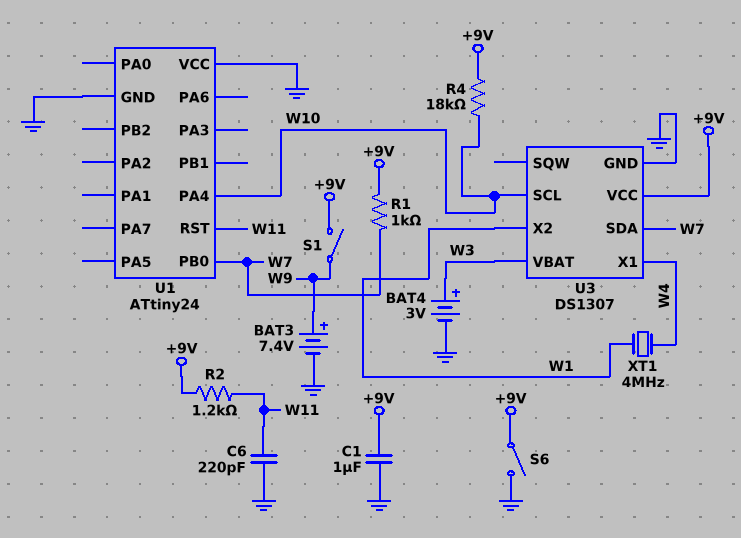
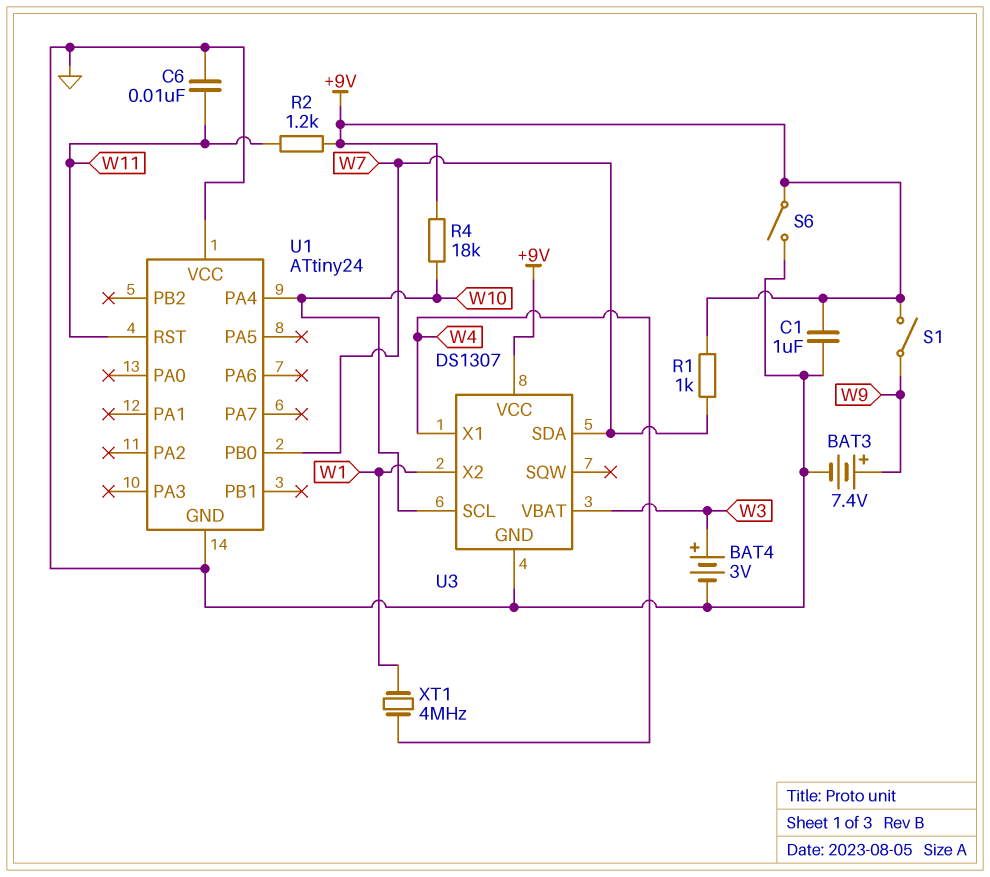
C6: 220pF (GND, W11) -> 10nF (GND, W11)

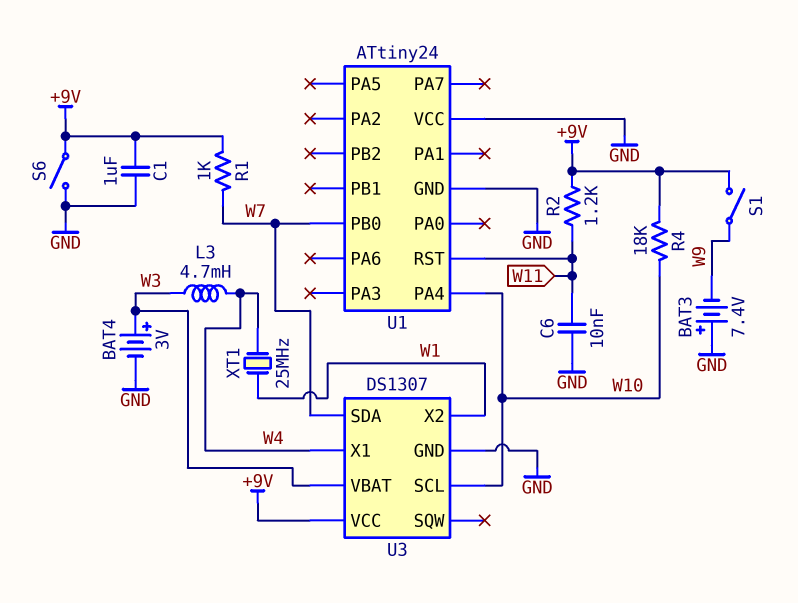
BAT3: 7.4V (plus W9, minus GND) -> 7.4V (plus GND, minus W9)
L3: none -> 4.7mH (W3, W4)
XT1: 4MHz (W1, W4) -> 25MHz (W1, W4)

